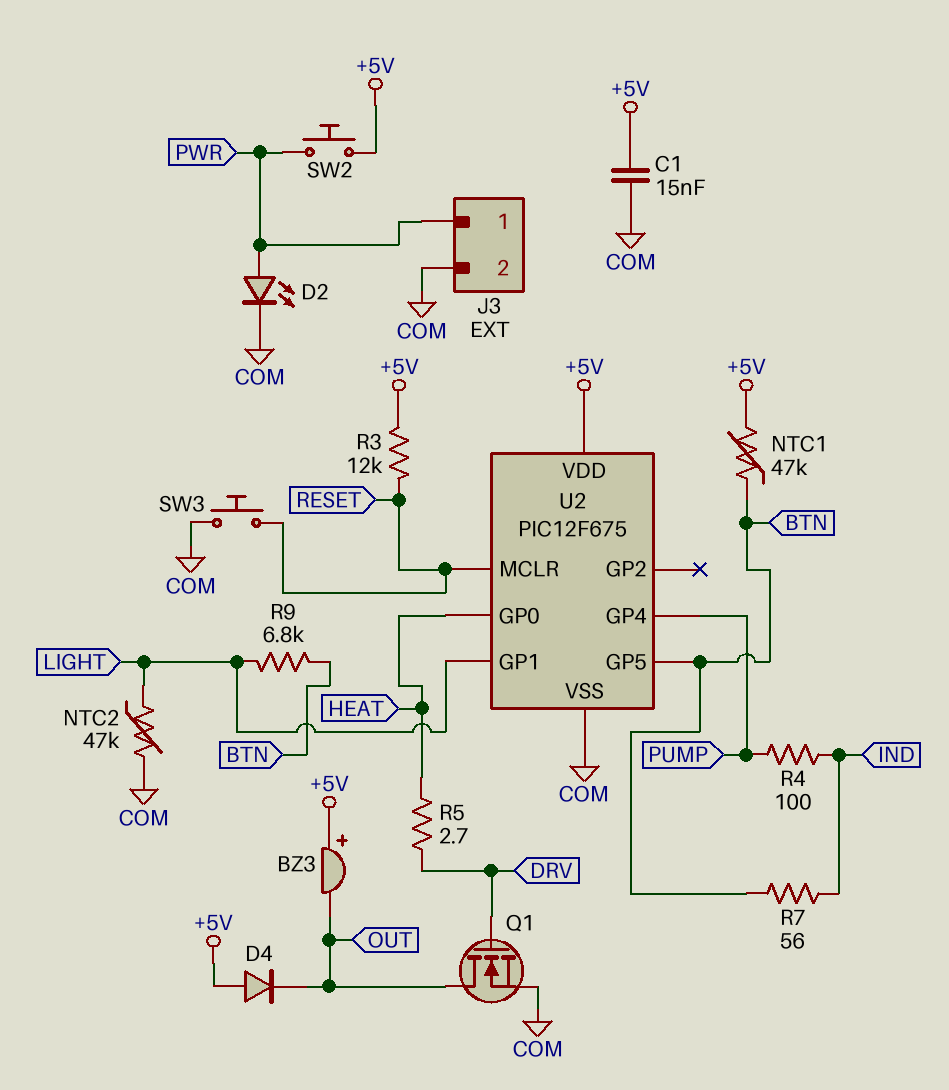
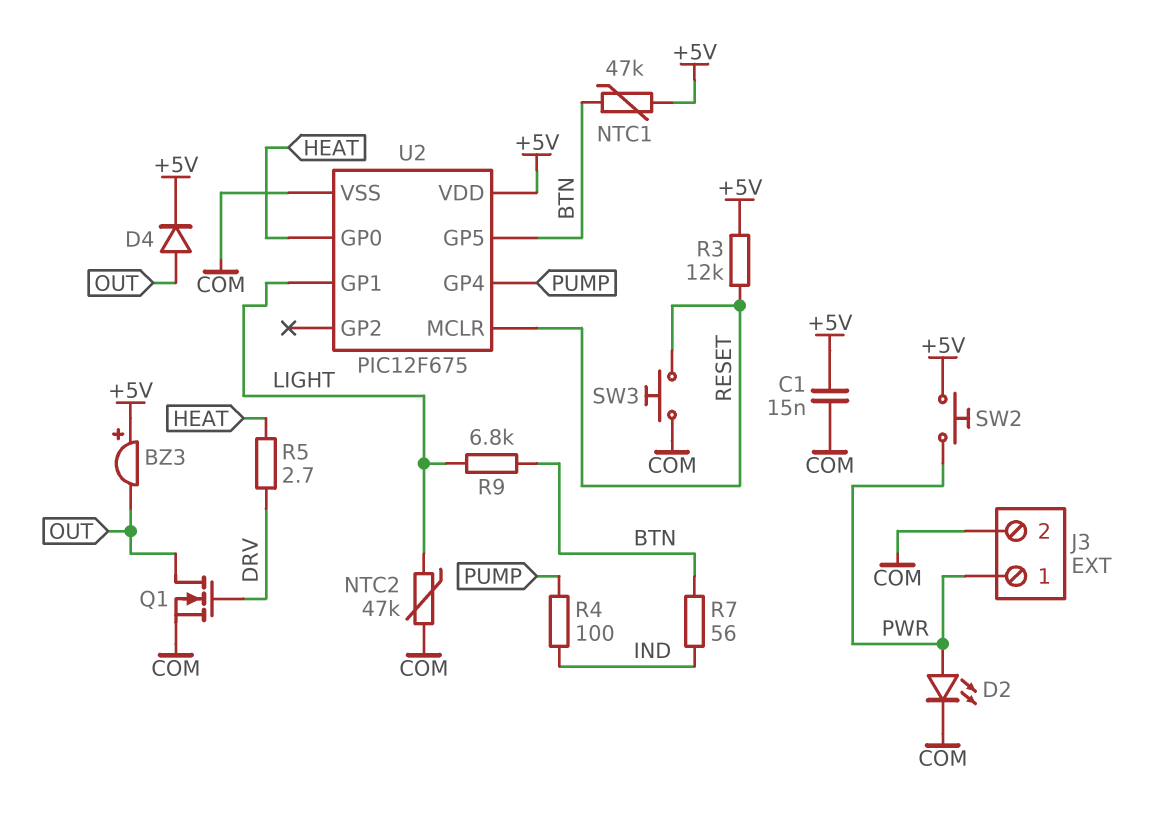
D4: diode (A +5V, K OUT) -> diode (A OUT, K +5V)

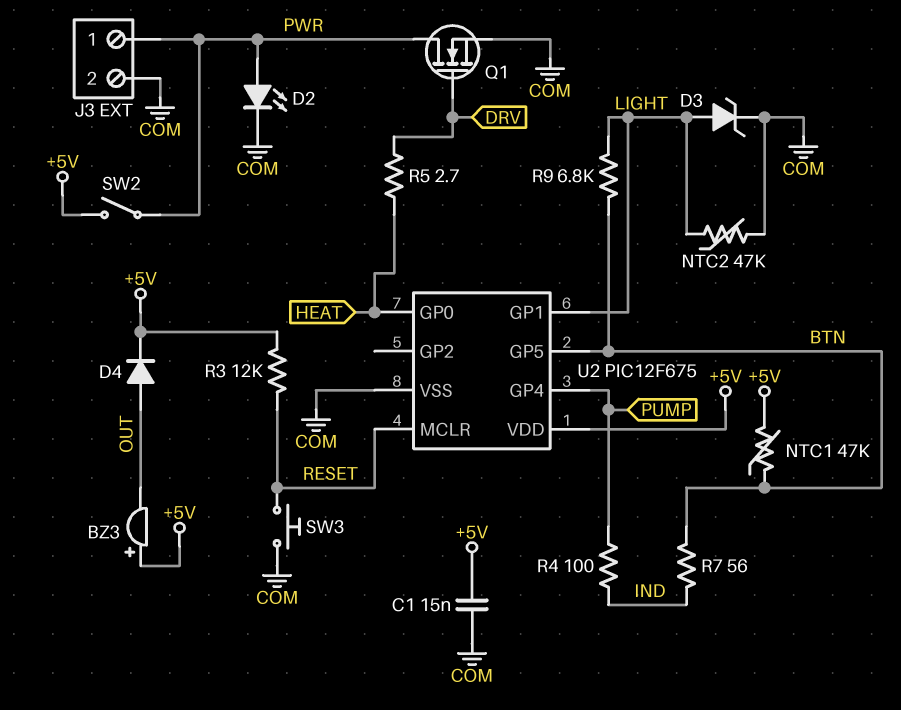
D3: none -> zener (A LIGHT, K COM)
Q1: NMOS (G DRV, D OUT, S COM) -> NMOS (G DRV, D PWR, S COM)
SW2: button (+5V, PWR) -> switch (+5V, PWR)

